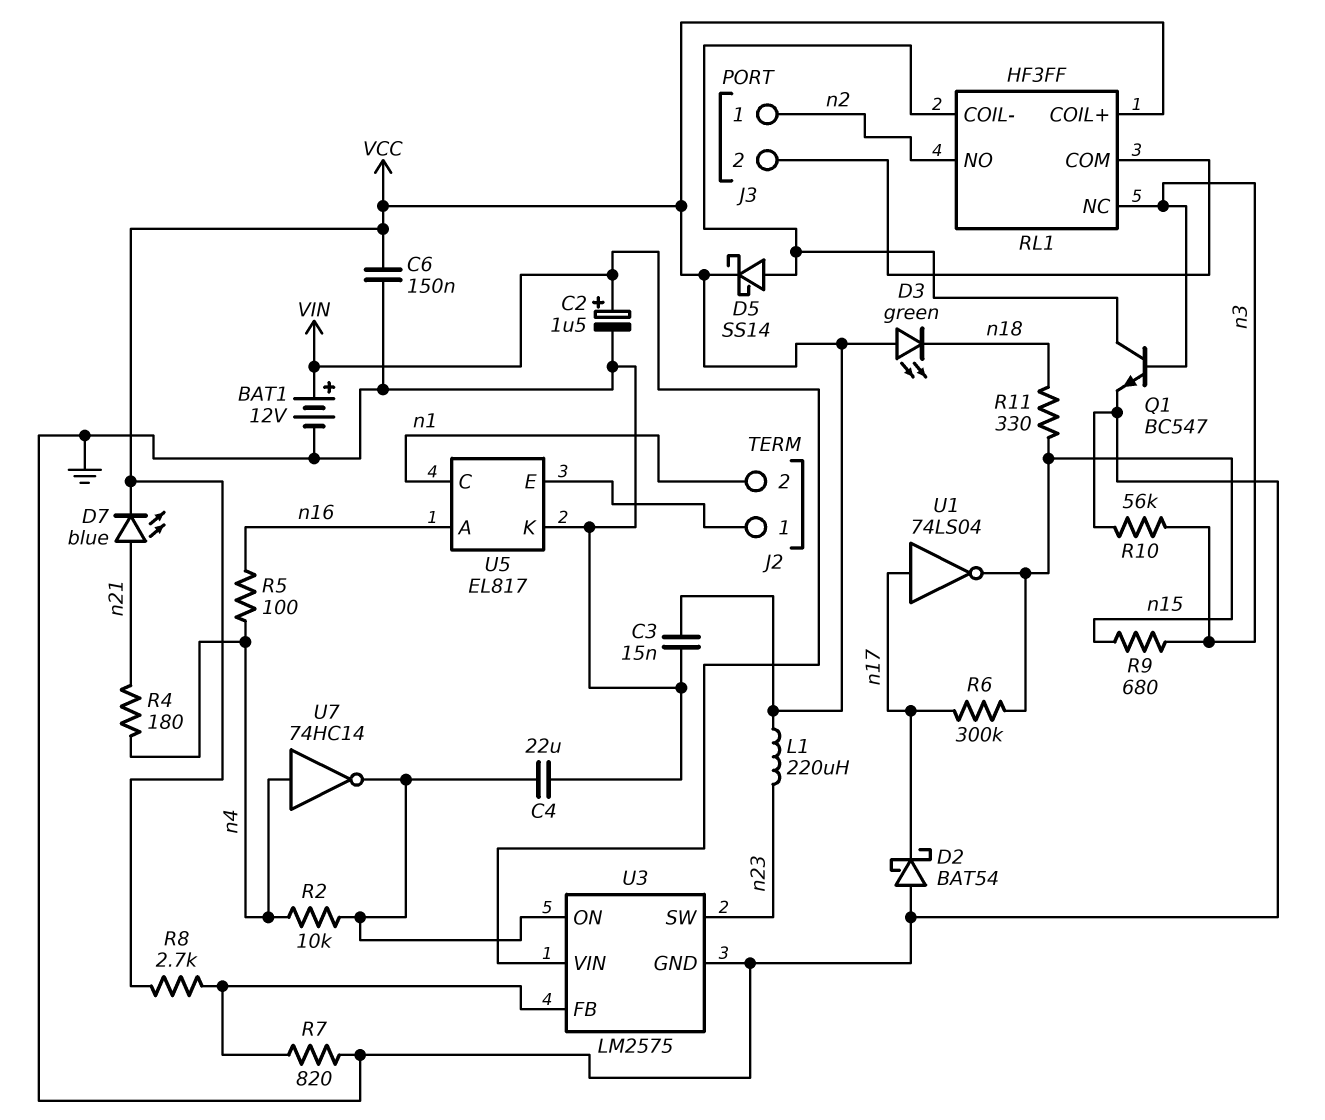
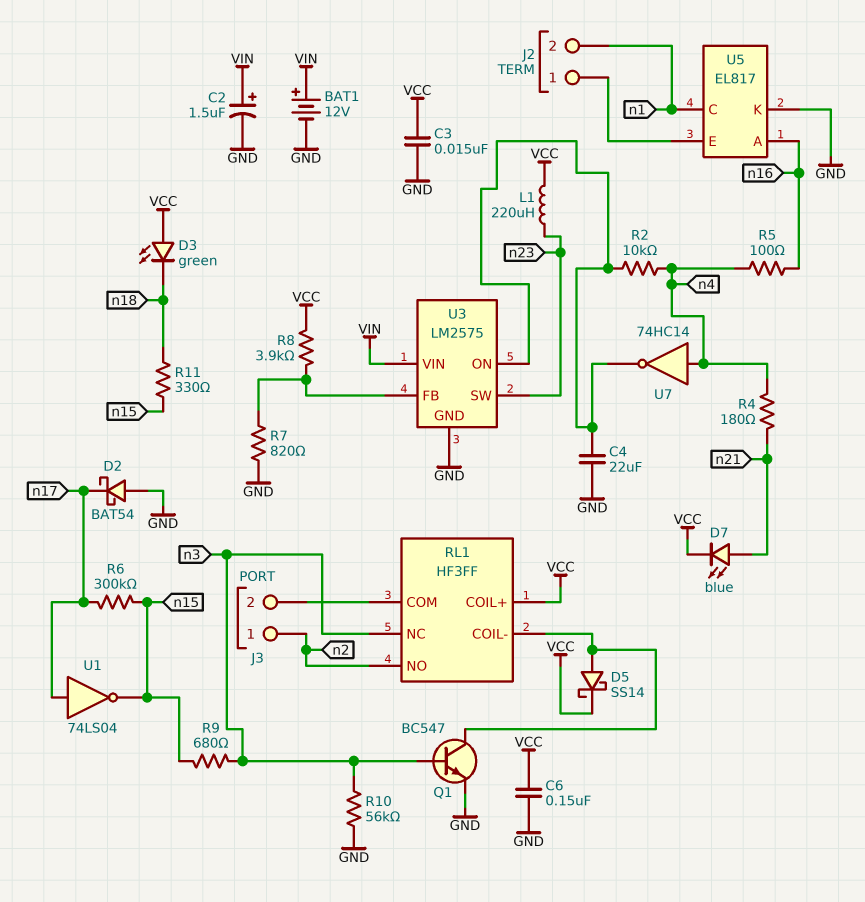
R8: 2.7k (U3/FB, VCC) -> 3.9k (U3/FB, VCC)

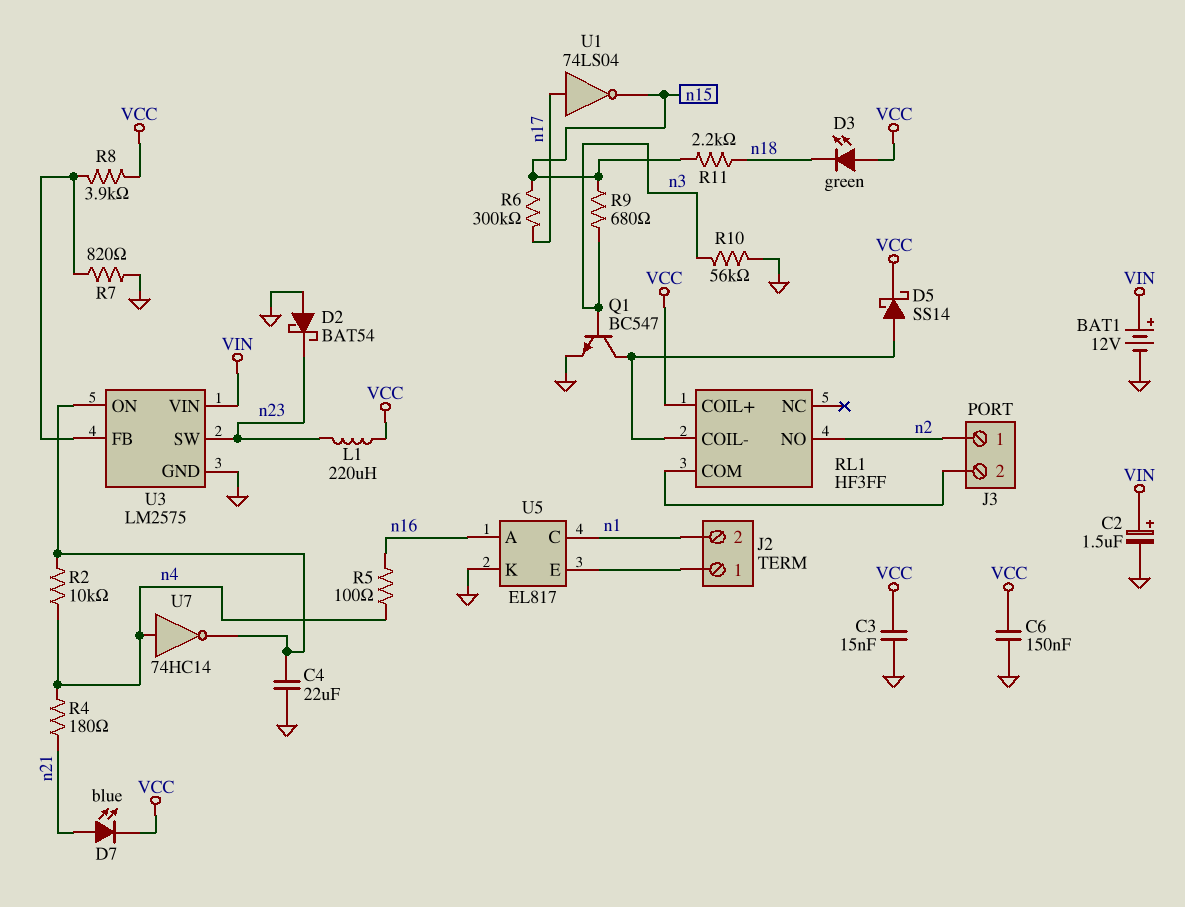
D2: schottky BAT54 (A GND, K n17) -> schottky BAT54 (A GND, K n23)
R11: 330 (n15, n18) -> 2.2k (n15, n18)
RL1 pin NC: n3 -> none

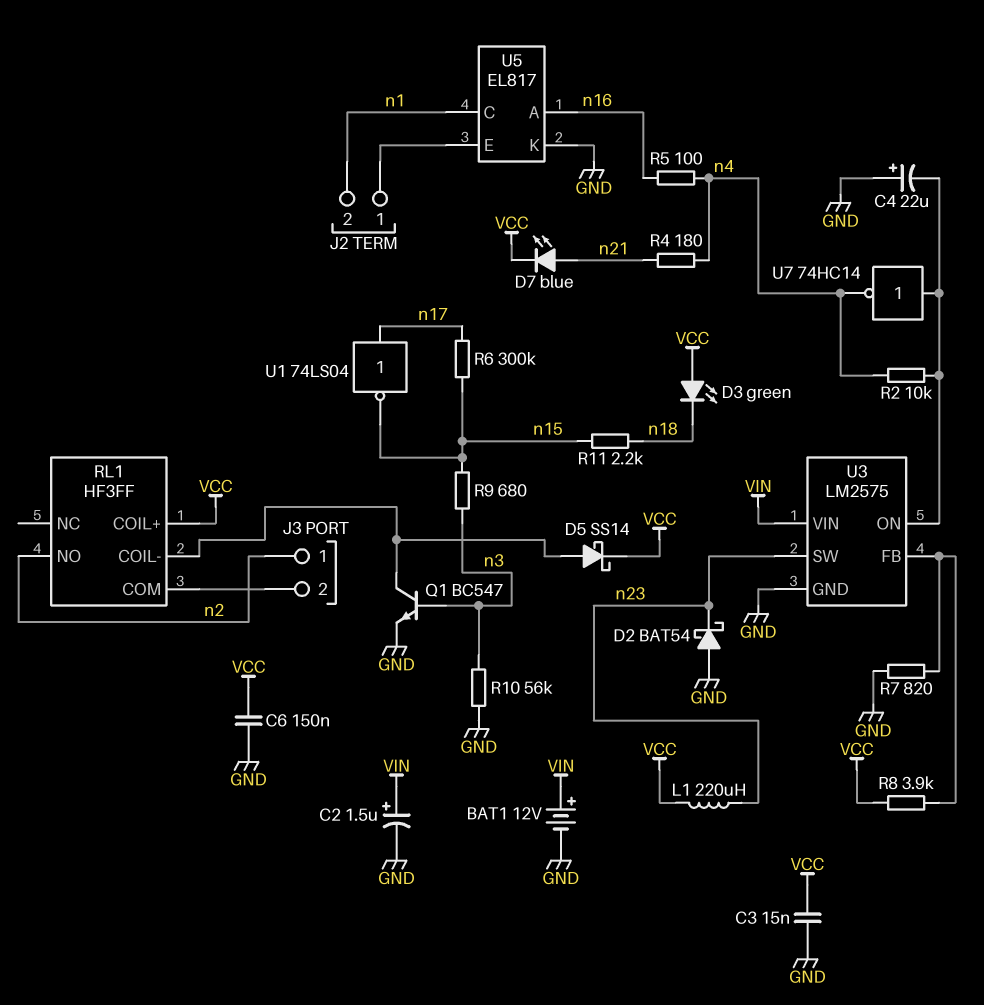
C4: 22uF (GND, U3/ON) -> 22uF (plus GND, minus U3/ON)
U7: NOT 74HC14 (in n4, out U3/ON) -> NOT 74HC14 (in U3/ON, out n4)

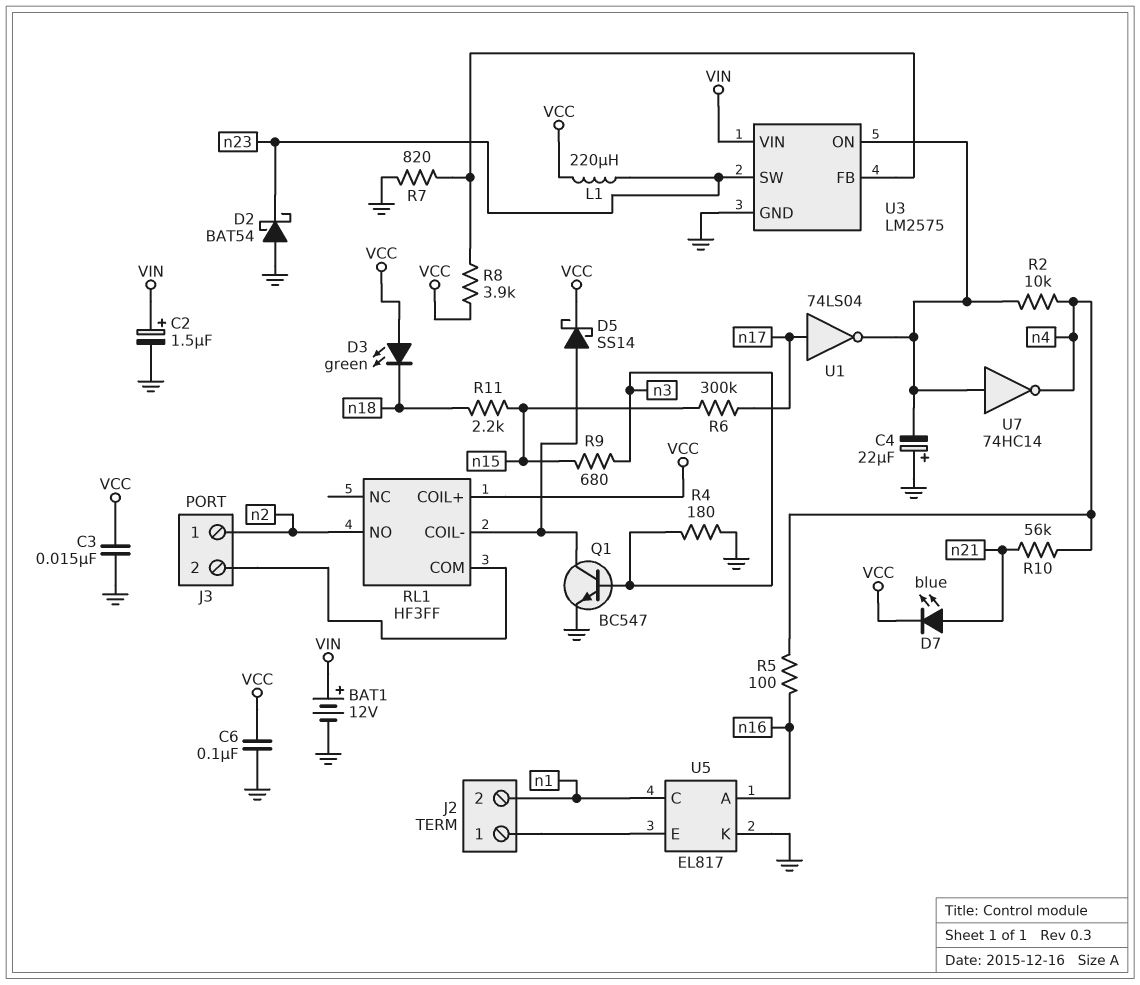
C6: 150nF (GND, VCC) -> 100nF (GND, VCC)
R4: 180 (n4, n21) -> 180 (GND, n3)
R10: 56k (GND, n3) -> 56k (n4, n21)
U1: NOT 74LS04 (in n17, out n15) -> NOT 74LS04 (in n17, out U3/ON)

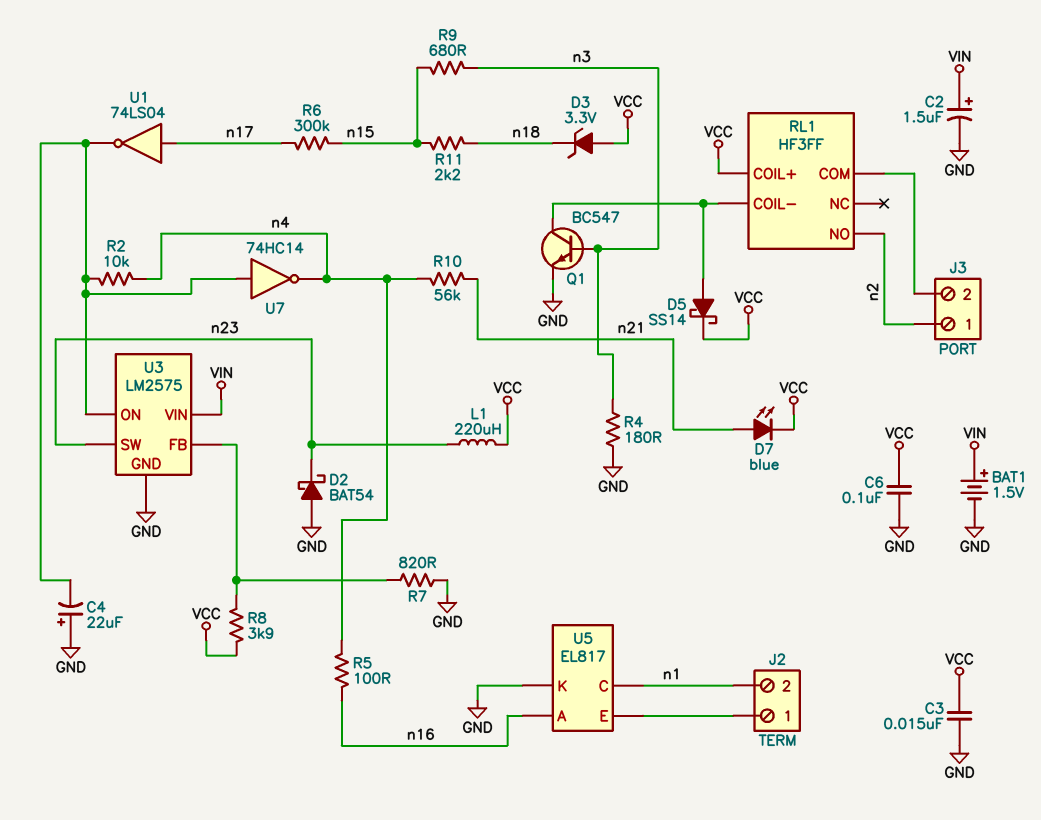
BAT1: 12V (plus VIN, minus GND) -> 1.5V (plus VIN, minus GND)
D3: LED green (A VCC, K n18) -> zener 3.3V (A VCC, K n18)

